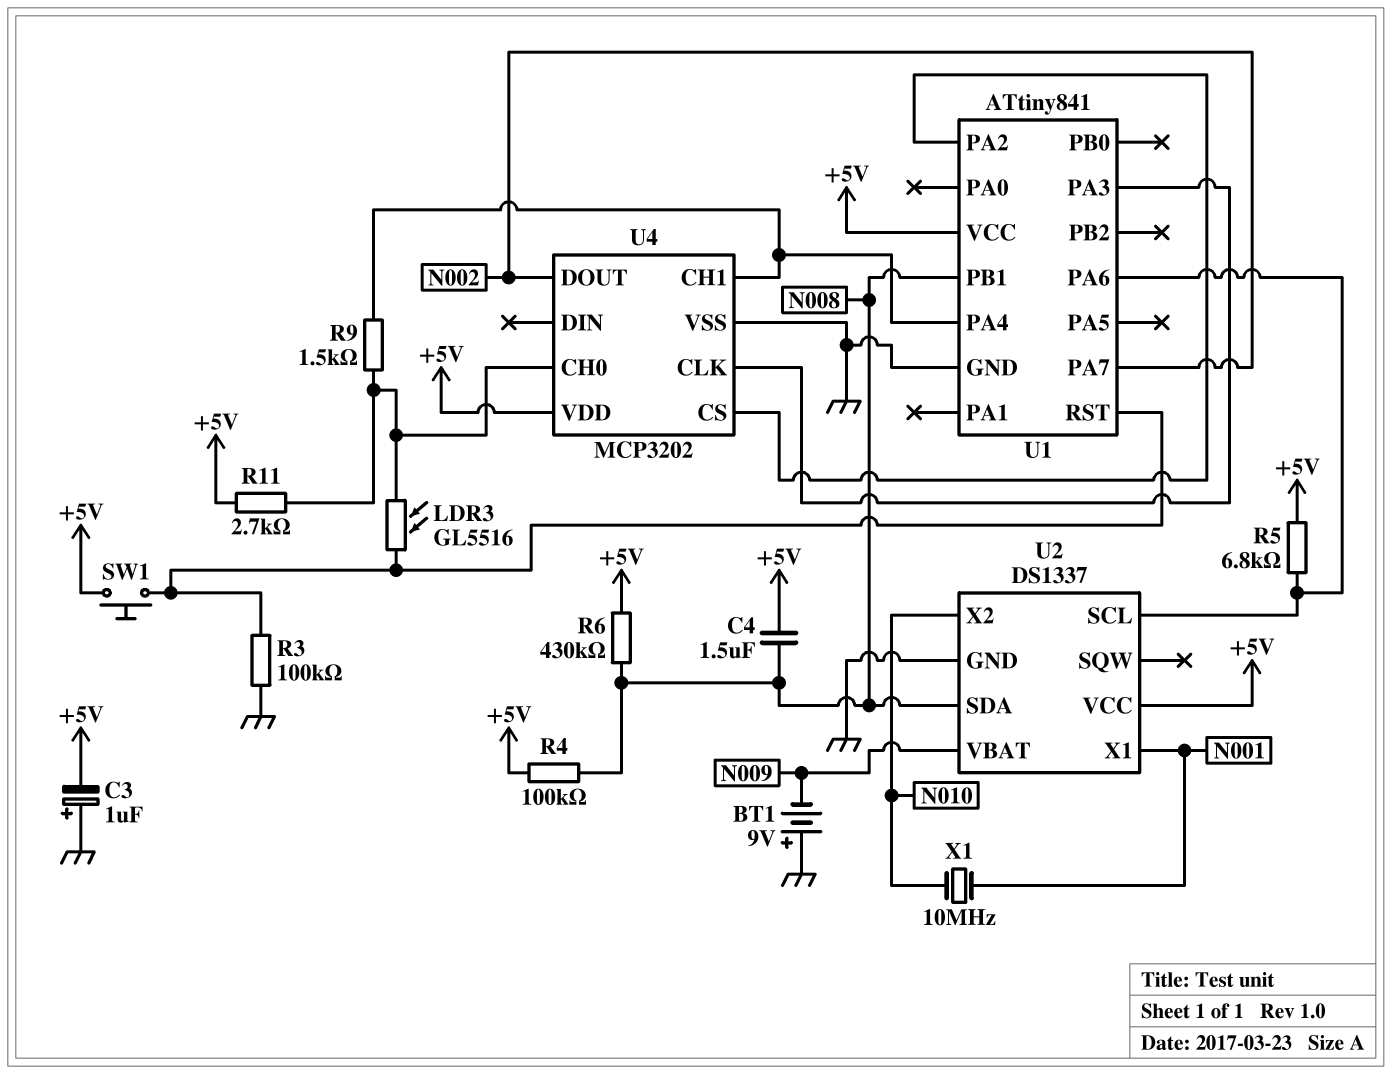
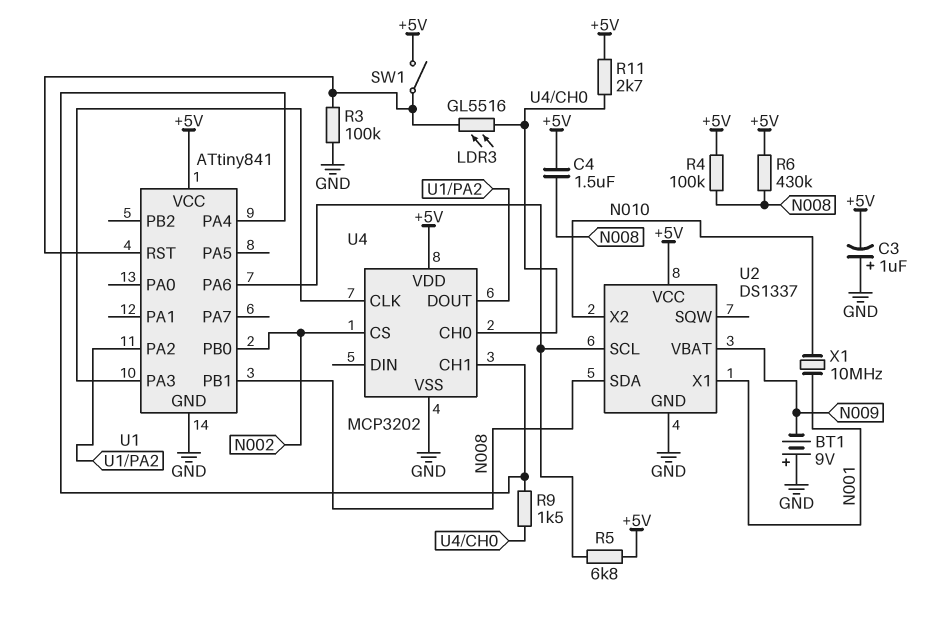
SW1: button (+5V, U1/RST) -> switch (+5V, U1/RST)
U1 pin PA7: N002 -> none
U1 pin PB0: none -> N002
U4 pin CS: U1/PA2 -> N002
U4 pin DOUT: N002 -> U1/PA2

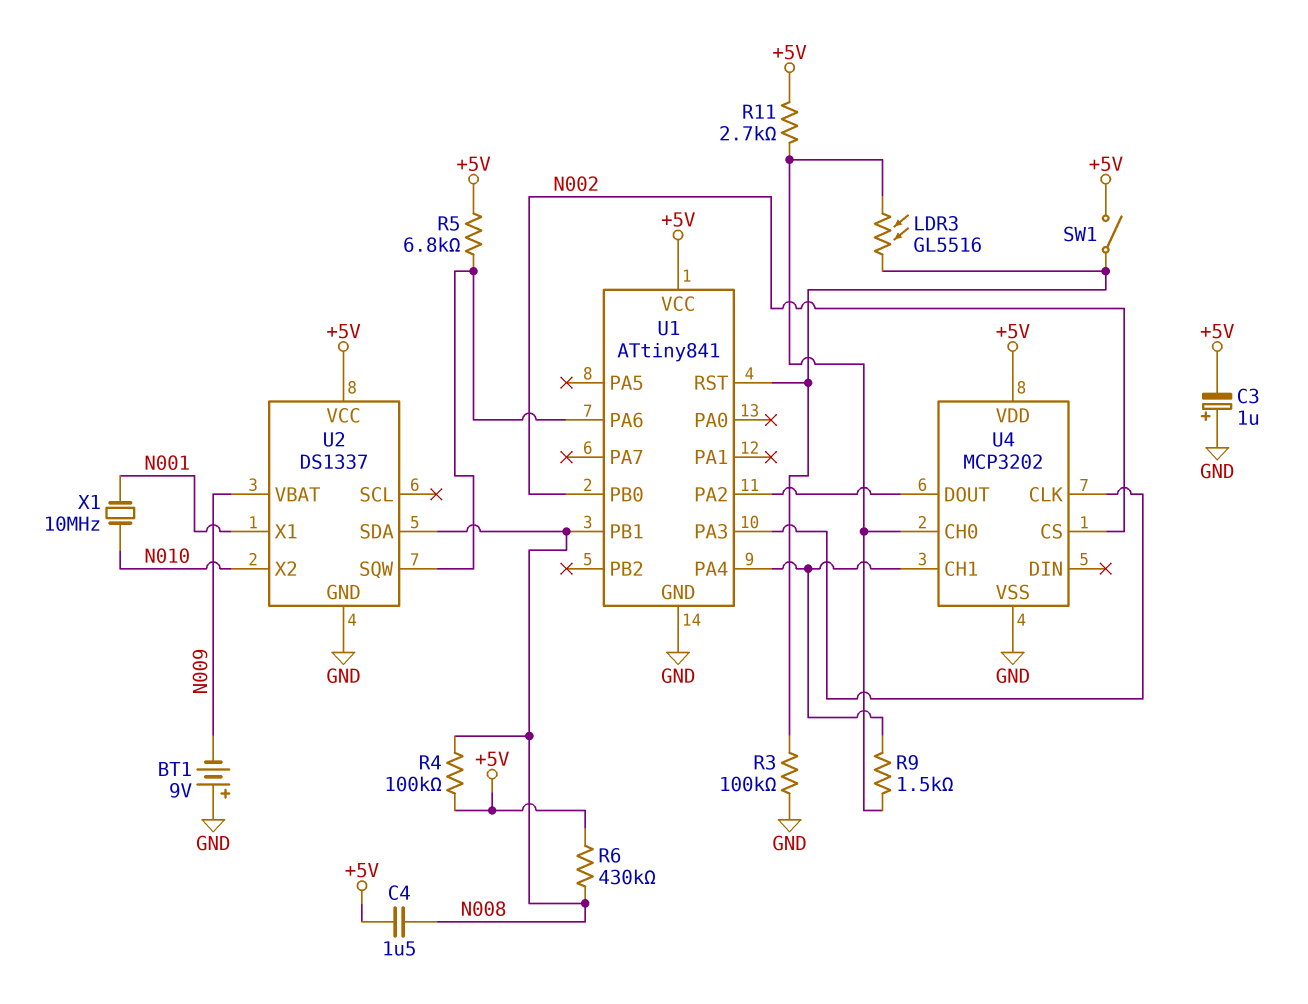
U2 pin SCL: U1/PA6 -> none
U2 pin SQW: none -> U1/PA6

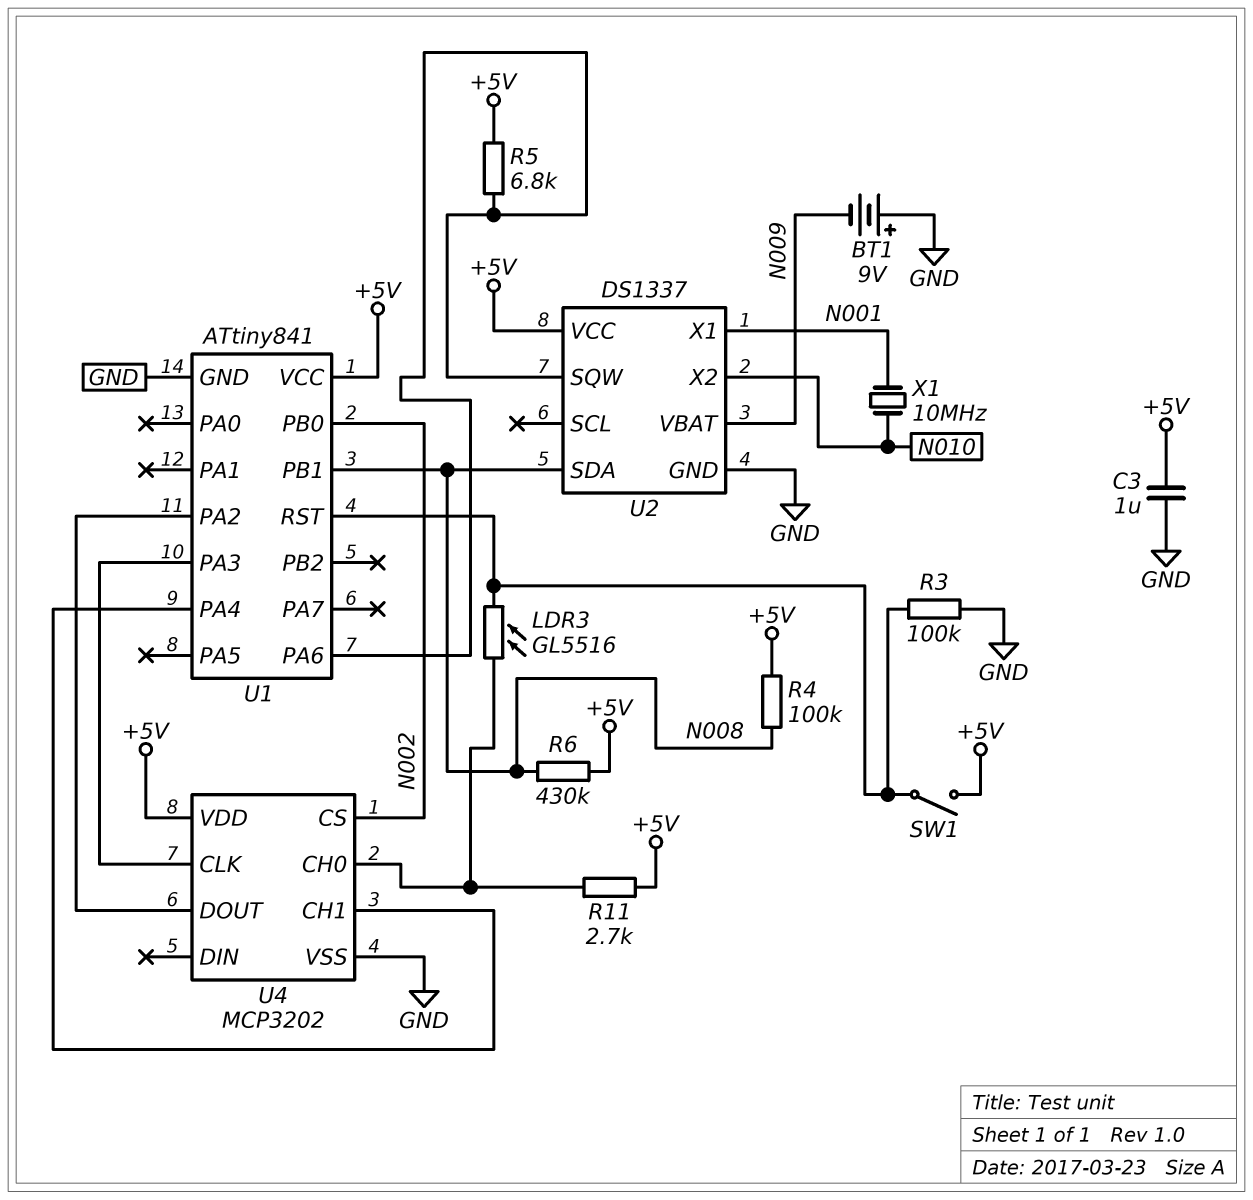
C3: 1uF (plus GND, minus +5V) -> 1uF (+5V, GND)
C4: 1.5uF (+5V, N008) -> none
R9: 1.5k (U1/PA4, U4/CH0) -> none

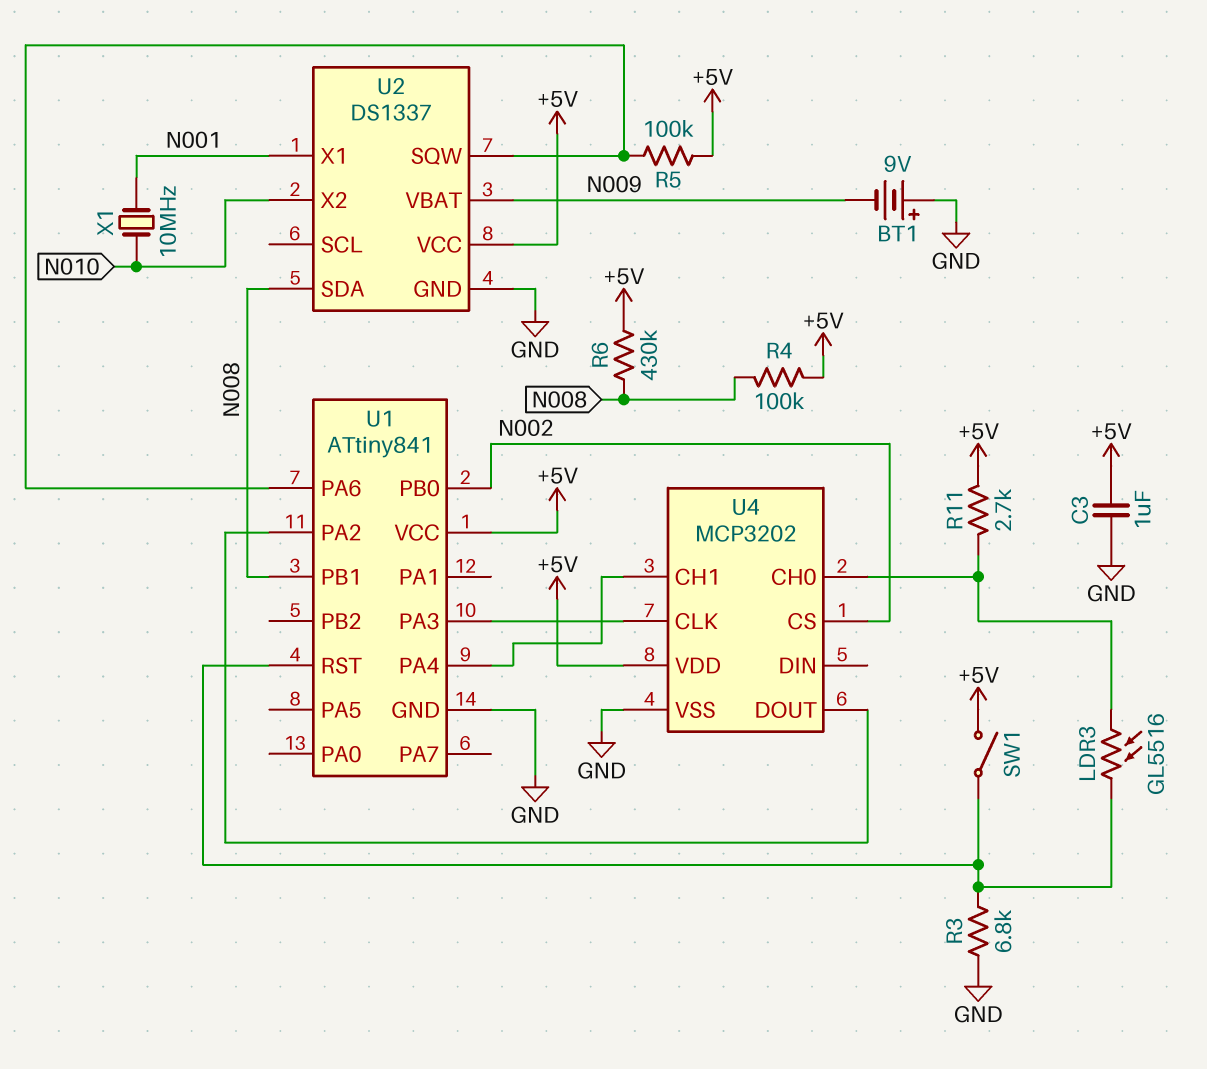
R3: 100k (GND, U1/RST) -> 6.8k (GND, U1/RST)
R5: 6.8k (+5V, U1/PA6) -> 100k (+5V, U1/PA6)

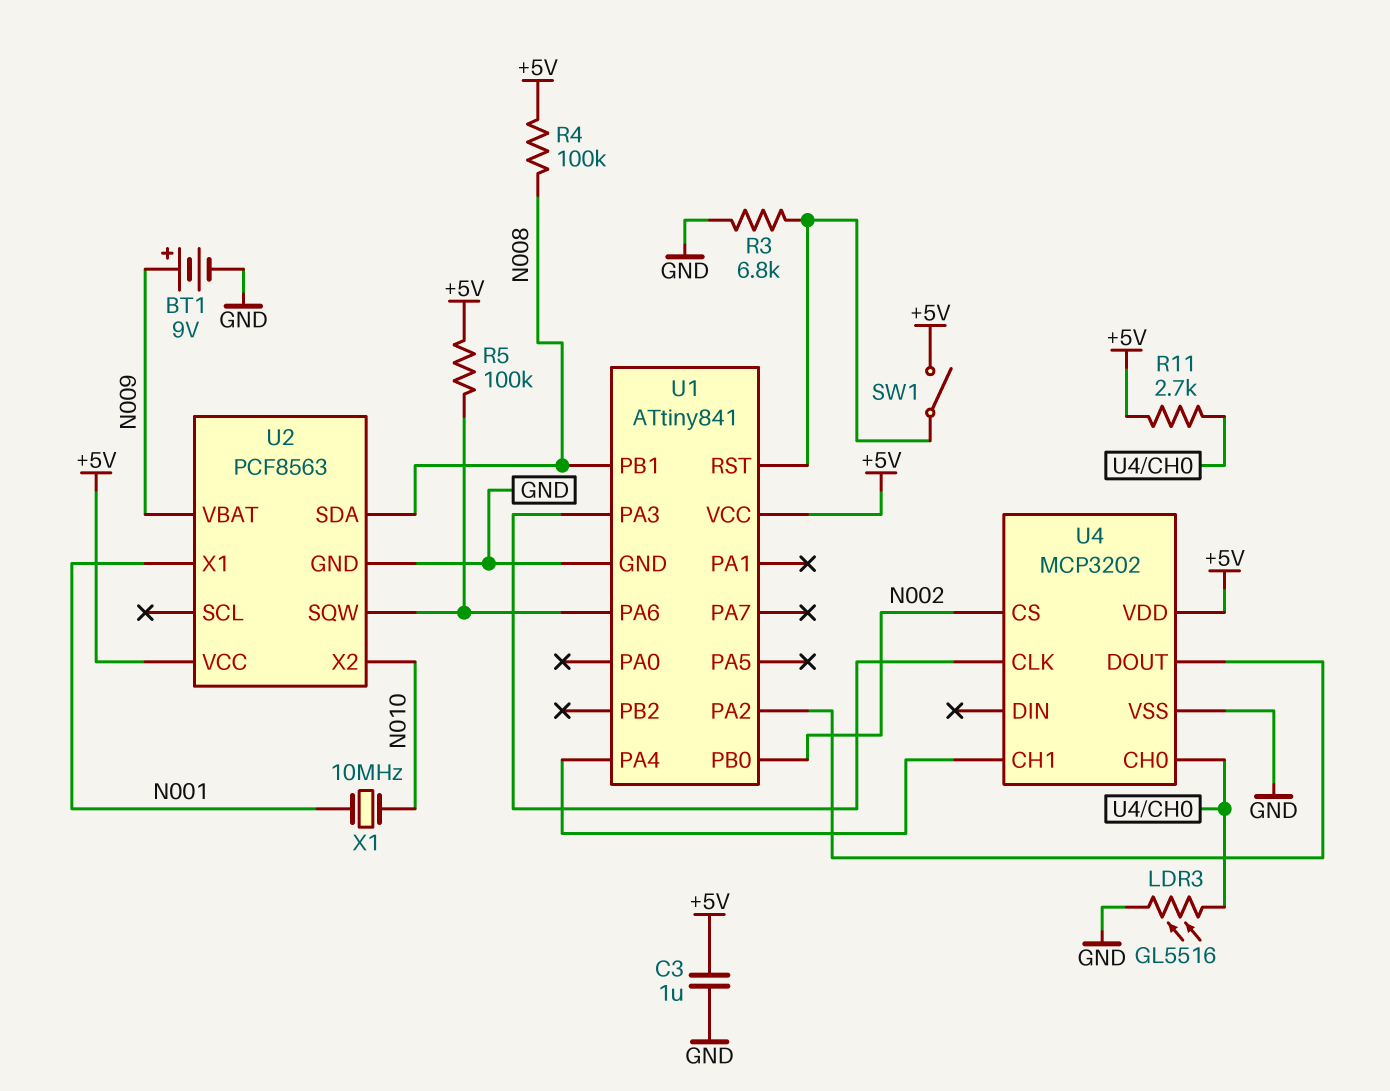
BT1: 9V (plus GND, minus N009) -> 9V (plus N009, minus GND)
LDR3: GL5516 (U1/RST, U4/CH0) -> GL5516 (GND, U4/CH0)
R6: 430k (+5V, N008) -> none
U2: DS1337 -> PCF8563

